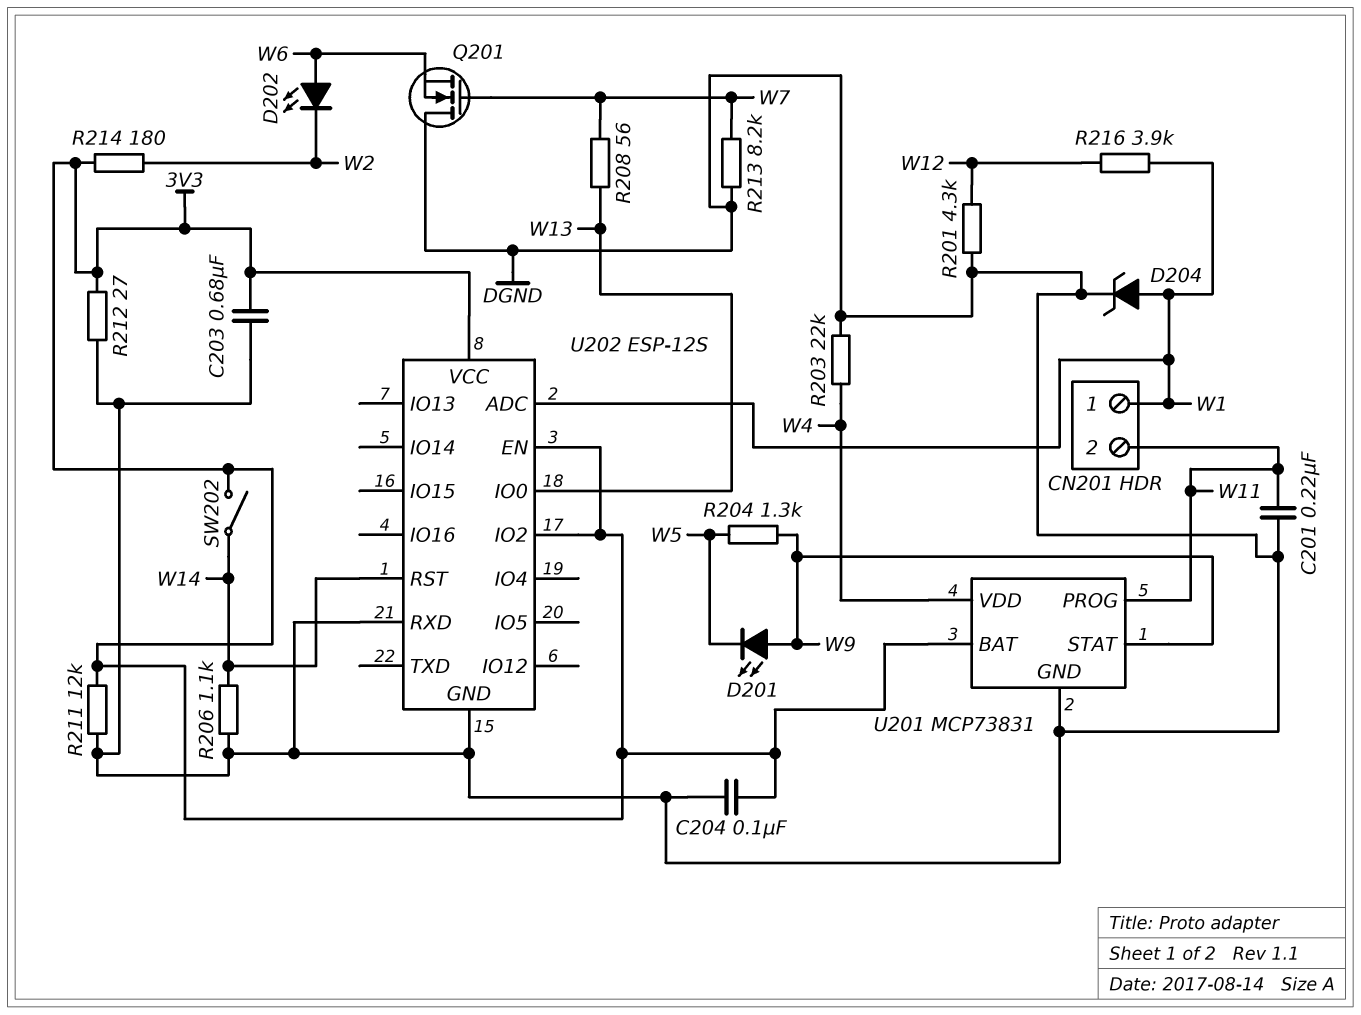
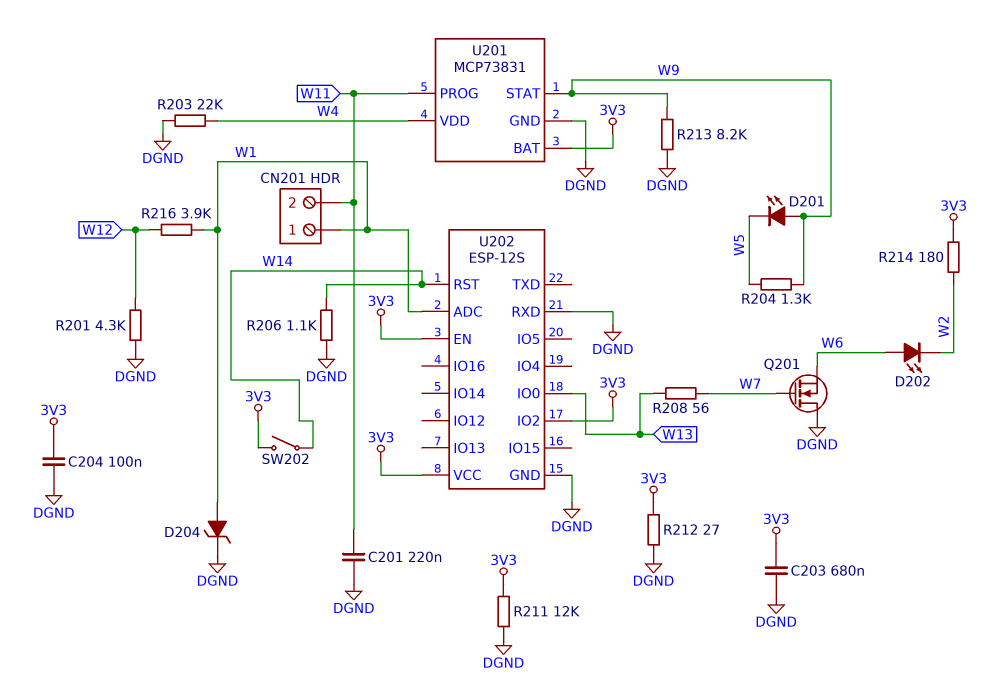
R213: 8.2k (DGND, W7) -> 8.2k (DGND, W9)

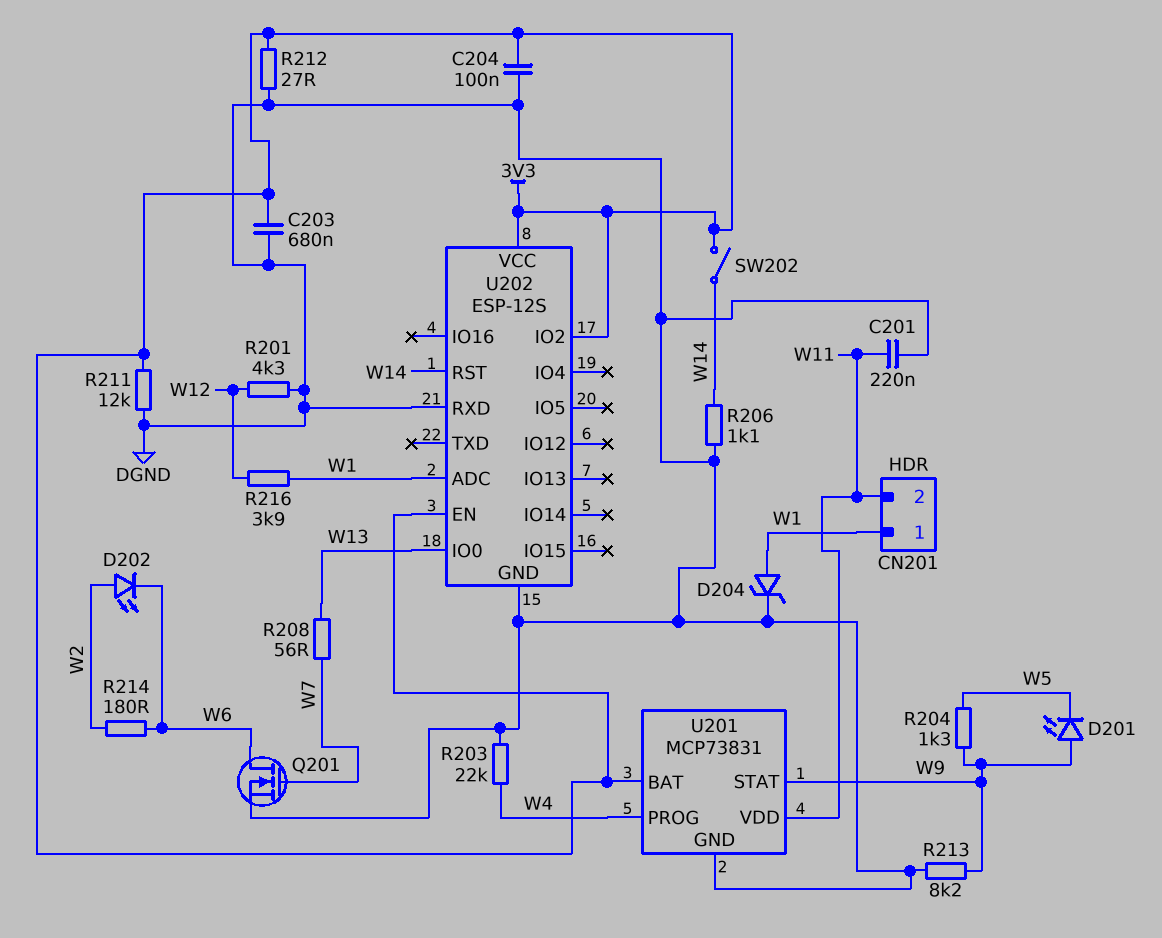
D202: LED (A W6, K W2) -> LED (A W2, K W6)
Q201: NMOS (G W7, D DGND, S W6) -> NMOS (G W7, D W6, S DGND)
R214: 180 (3V3, W2) -> 180 (W2, W6)
U201 pin PROG: W11 -> W4
U201 pin VDD: W4 -> W11

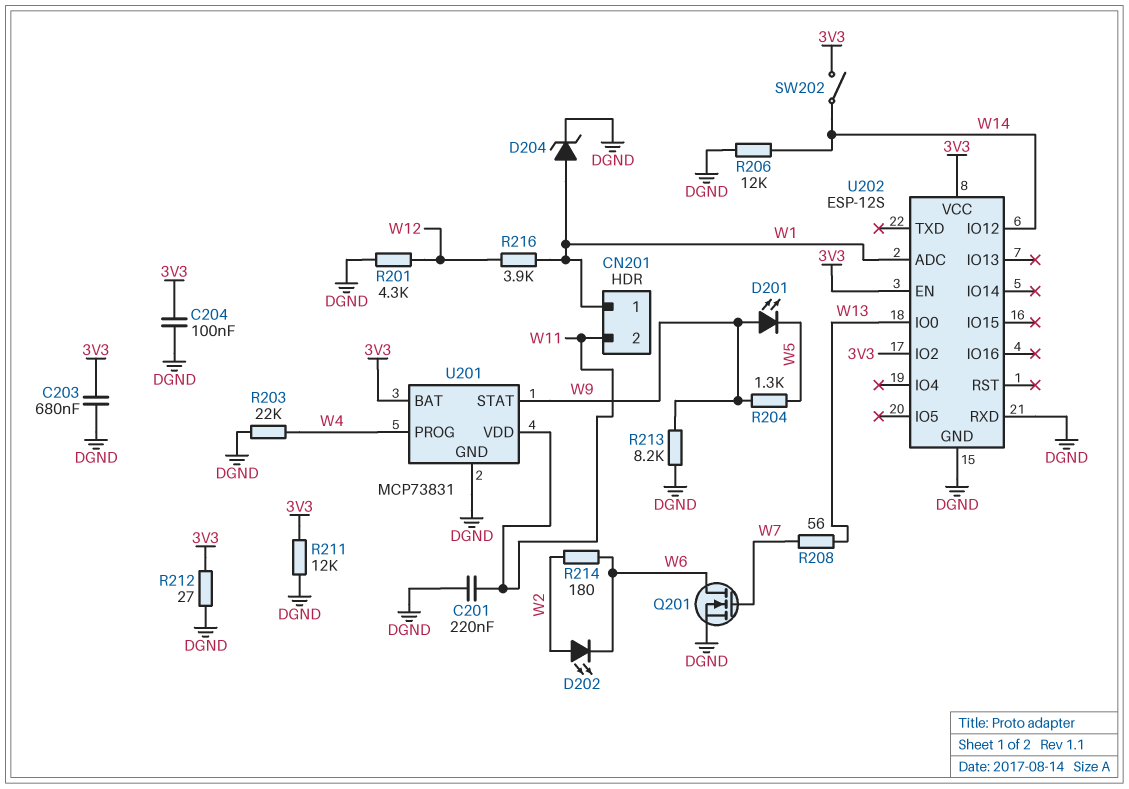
R206: 1.1k (DGND, W14) -> 12k (DGND, W14)
U202 pin IO12: none -> W14
U202 pin RST: W14 -> none

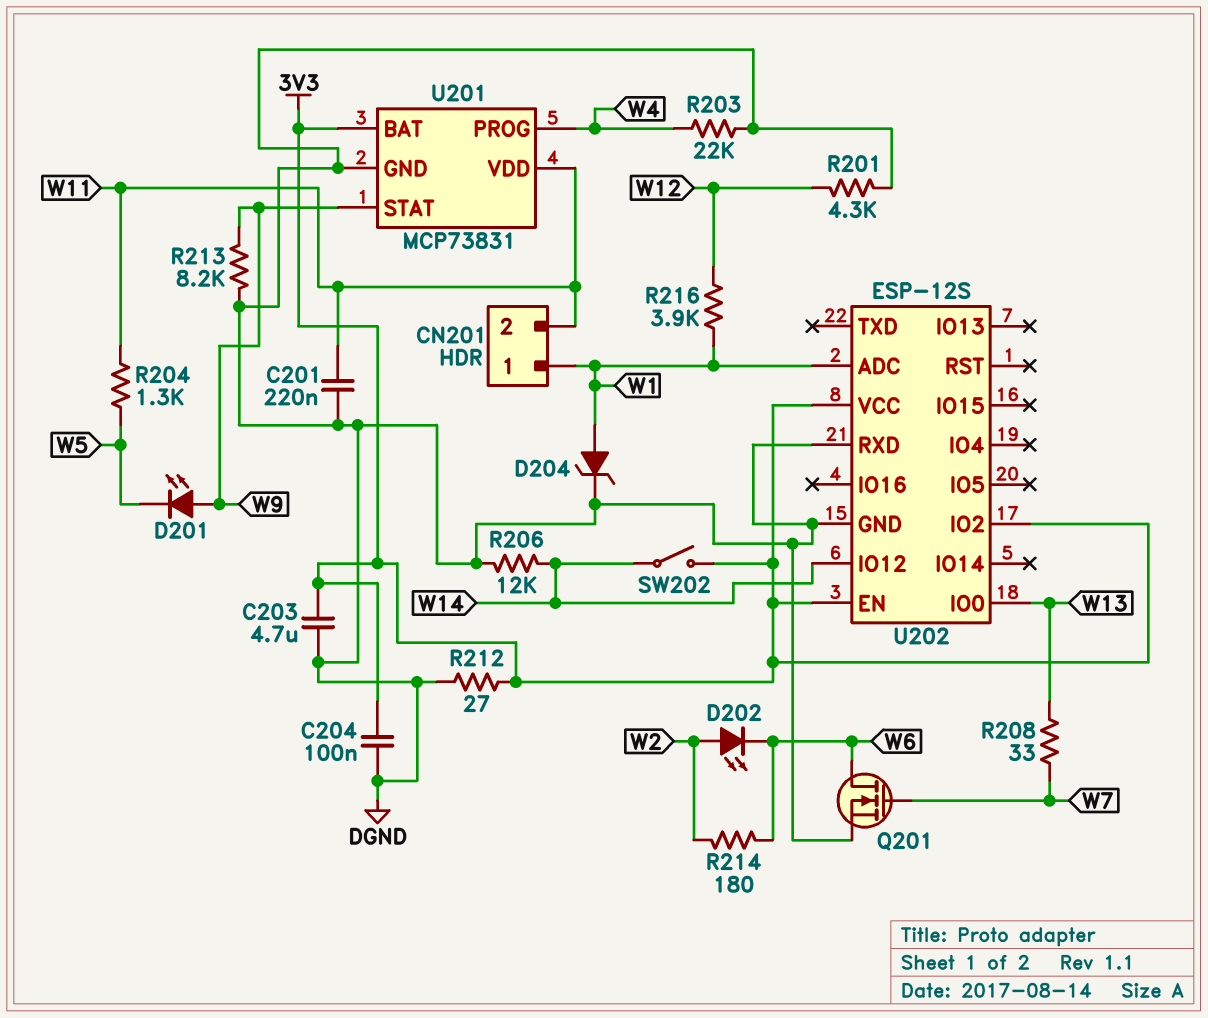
C203: 680nF (3V3, DGND) -> 4.7uF (3V3, DGND)
R204: 1.3k (W5, W9) -> 1.3k (W5, W11)
R208: 56 (W7, W13) -> 33 (W7, W13)
R211: 12k (3V3, DGND) -> none

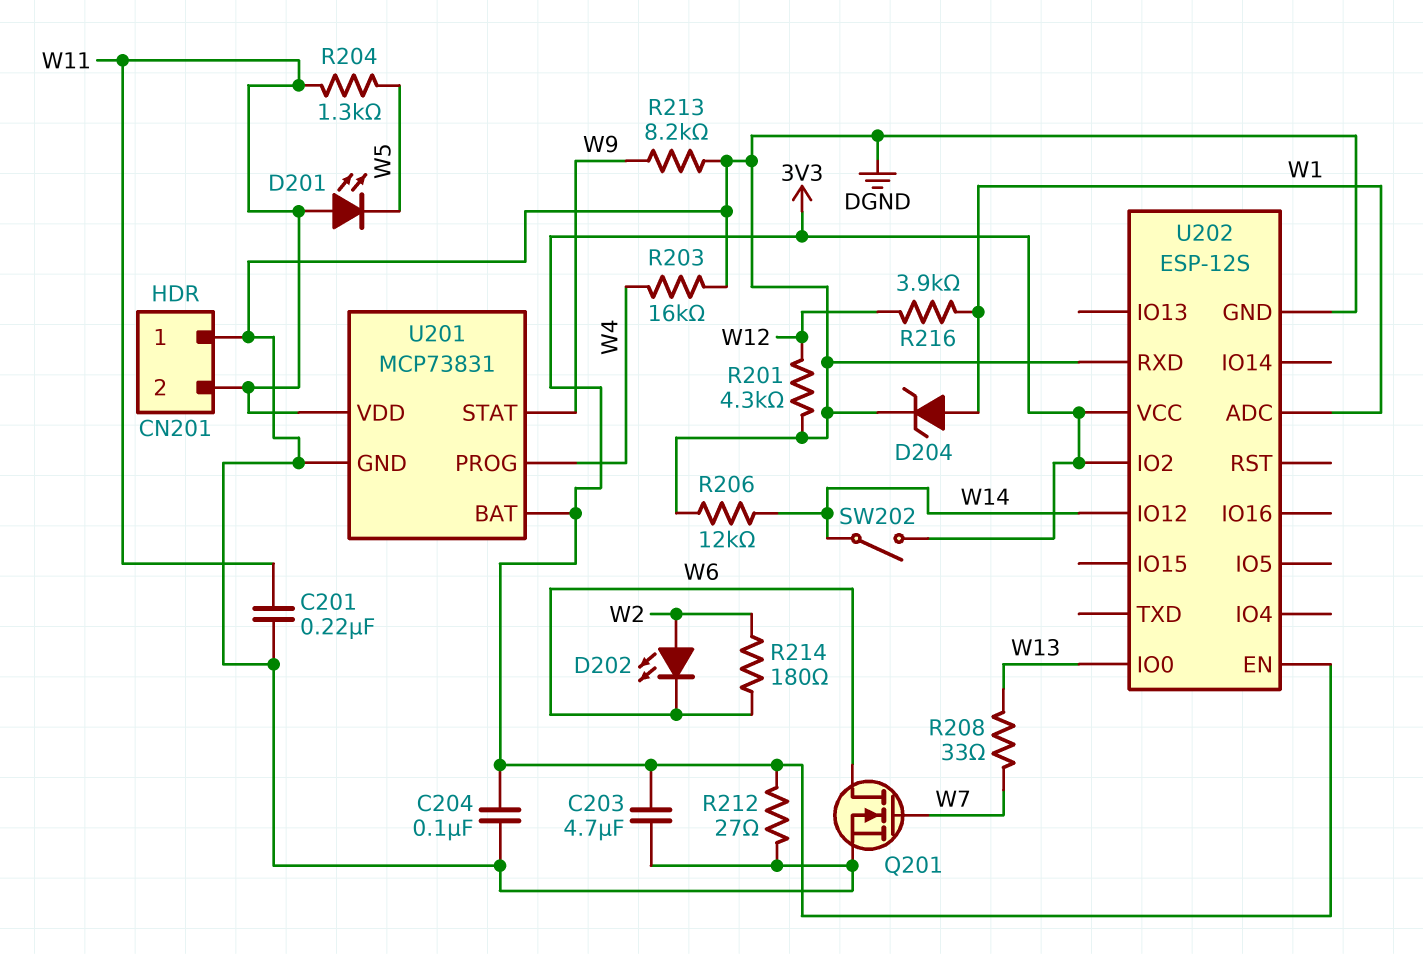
CN201 pin 1: W1 -> DGND
D201: LED (A W9, K W5) -> LED (A W11, K W5)
R203: 22k (DGND, W4) -> 16k (DGND, W4)

